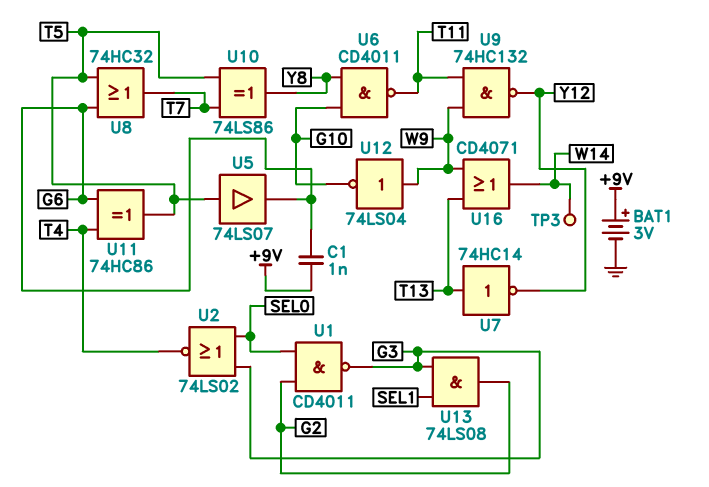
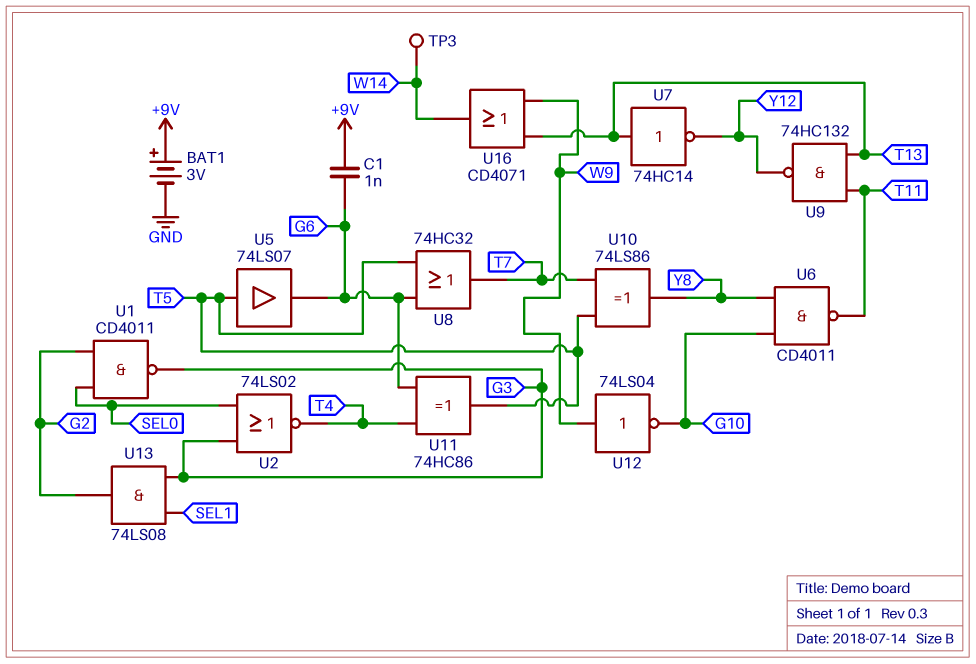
U9: NAND 74HC132 (in T11, in W9, out Y12) -> NAND 74HC132 (in T11, in T13, out Y12)

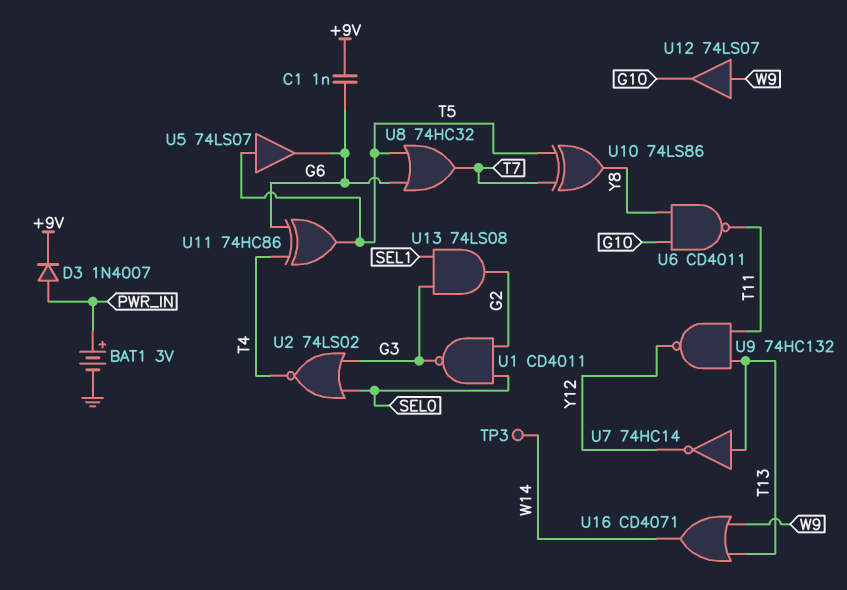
BAT1: 3V (plus +9V, minus GND) -> 3V (plus PWR_IN, minus GND)
D3: none -> diode 1N4007 (A PWR_IN, K +9V)
U12: NOT 74LS04 (in W9, out G10) -> buffer 74LS07 (in W9, out G10)

